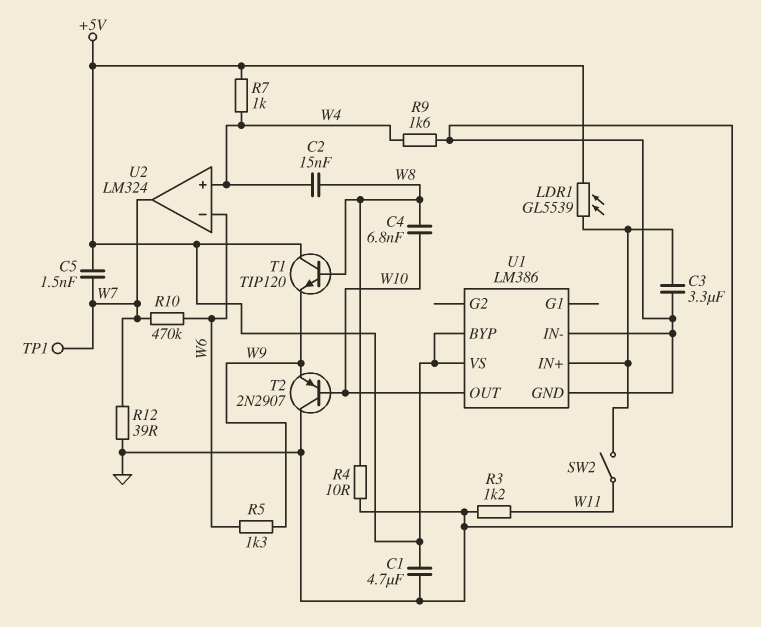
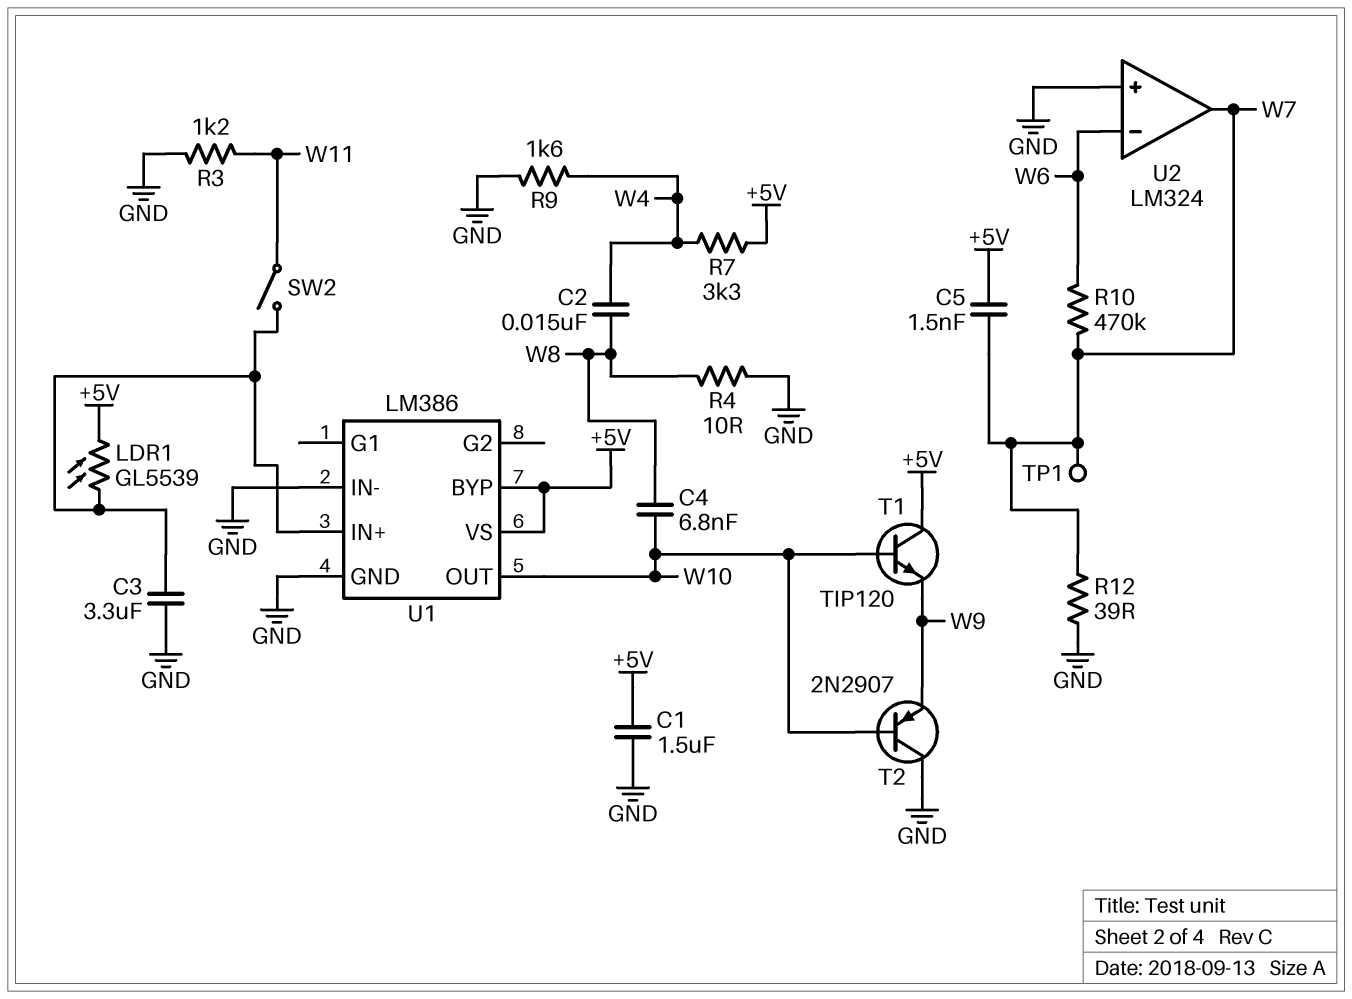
C1: 4.7uF (+5V, GND) -> 1.5uF (+5V, GND)
R5: 1.3k (W6, W9) -> none
R7: 1k (+5V, W4) -> 3.3k (+5V, W4)
T1: NPN TIP120 (B W8, C +5V, E W9) -> NPN TIP120 (B W10, C +5V, E W9)
U2 pin in+: W4 -> GND

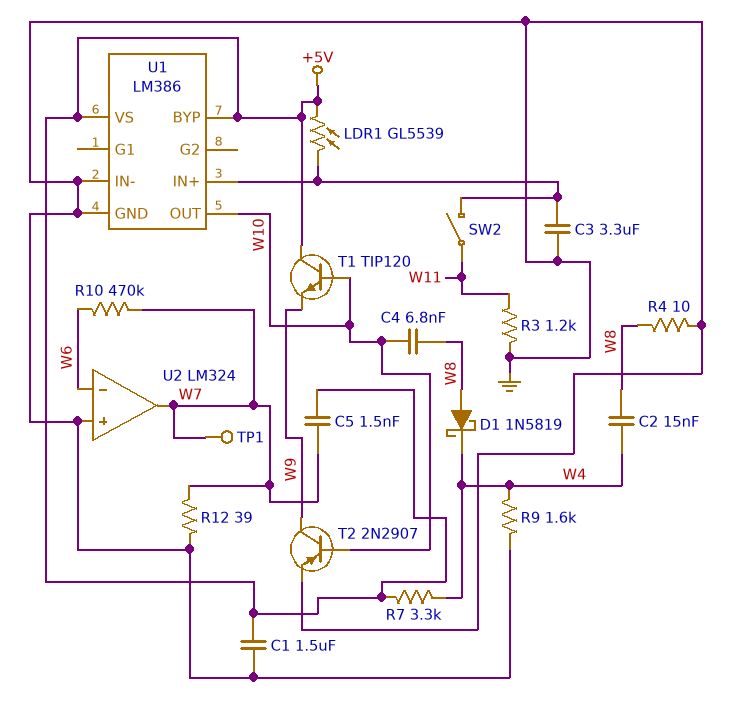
D1: none -> schottky 1N5819 (A W8, K W4)
T2: PNP 2N2907 (B W10, C GND, E W9) -> PNP 2N2907 (B W10, C W9, E GND)

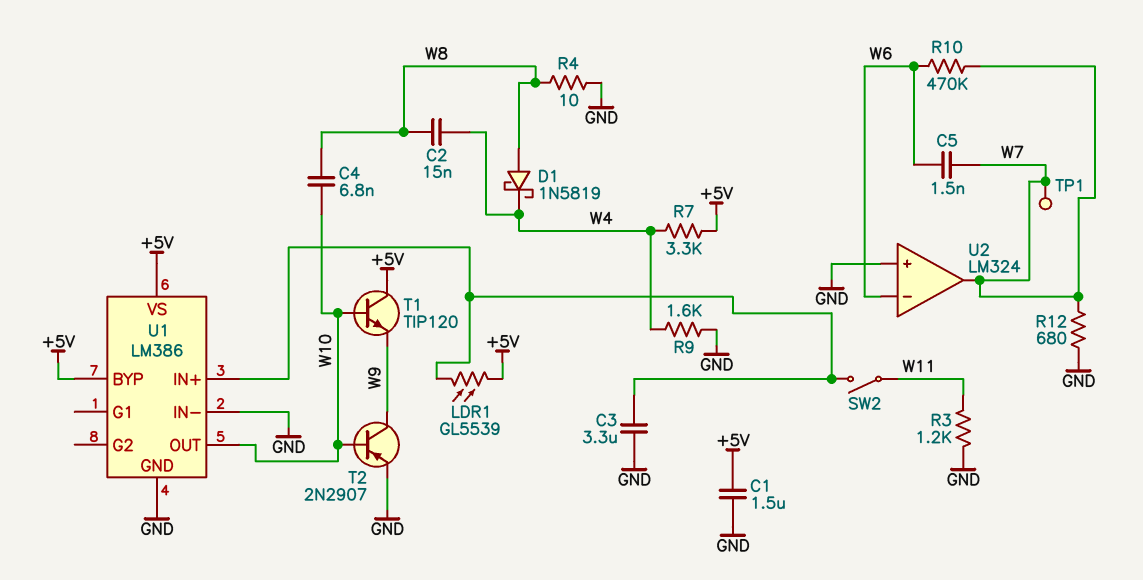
C5: 1.5nF (+5V, W7) -> 1.5nF (W6, W7)
R12: 39 (GND, W7) -> 680 (GND, W7)

